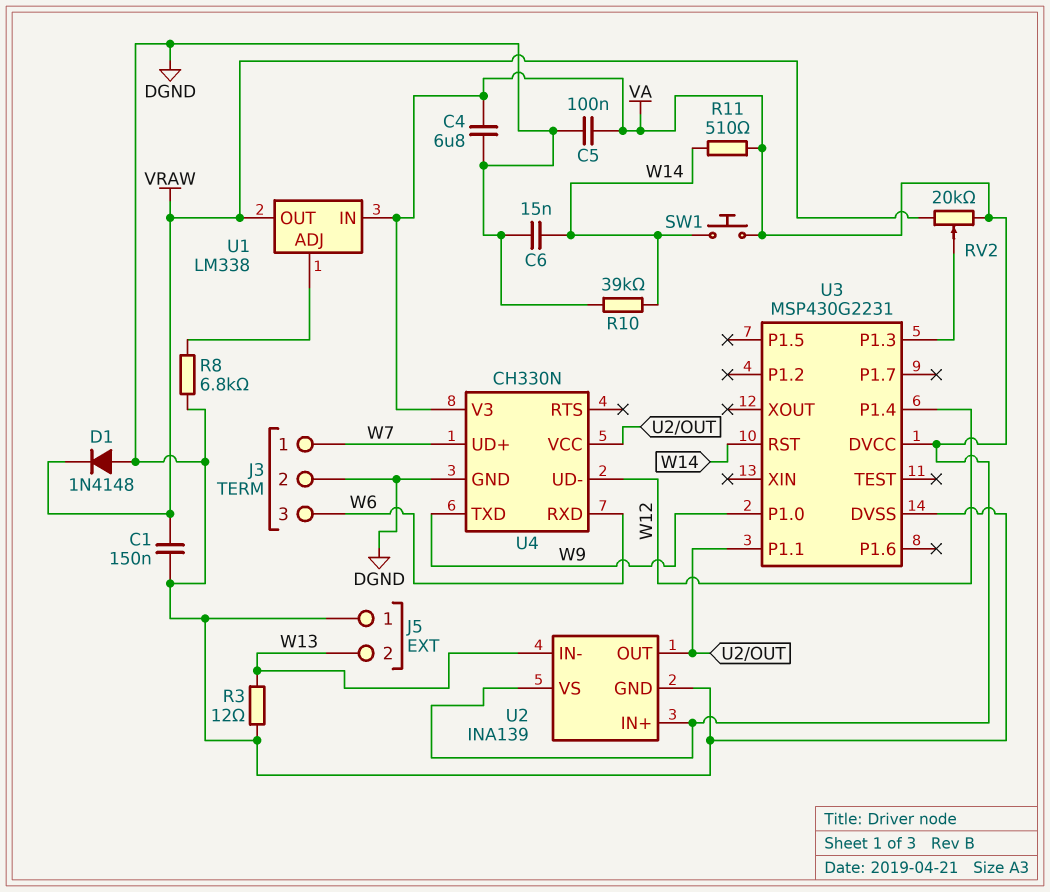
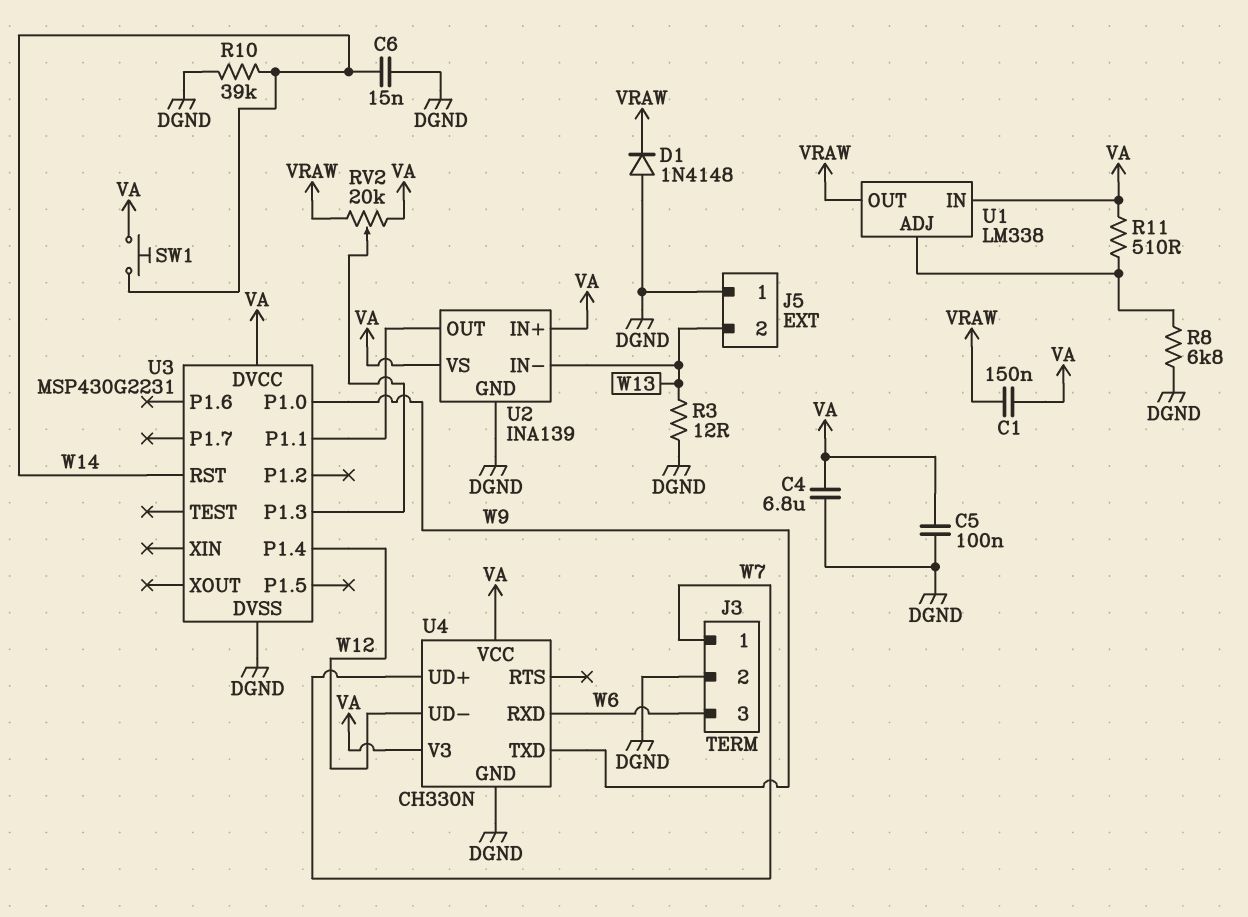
C1: 150nF (DGND, VRAW) -> 150nF (VA, VRAW)
R11: 510 (VA, W14) -> 510 (U1/ADJ, VA)
U4 pin VCC: U2/OUT -> VA

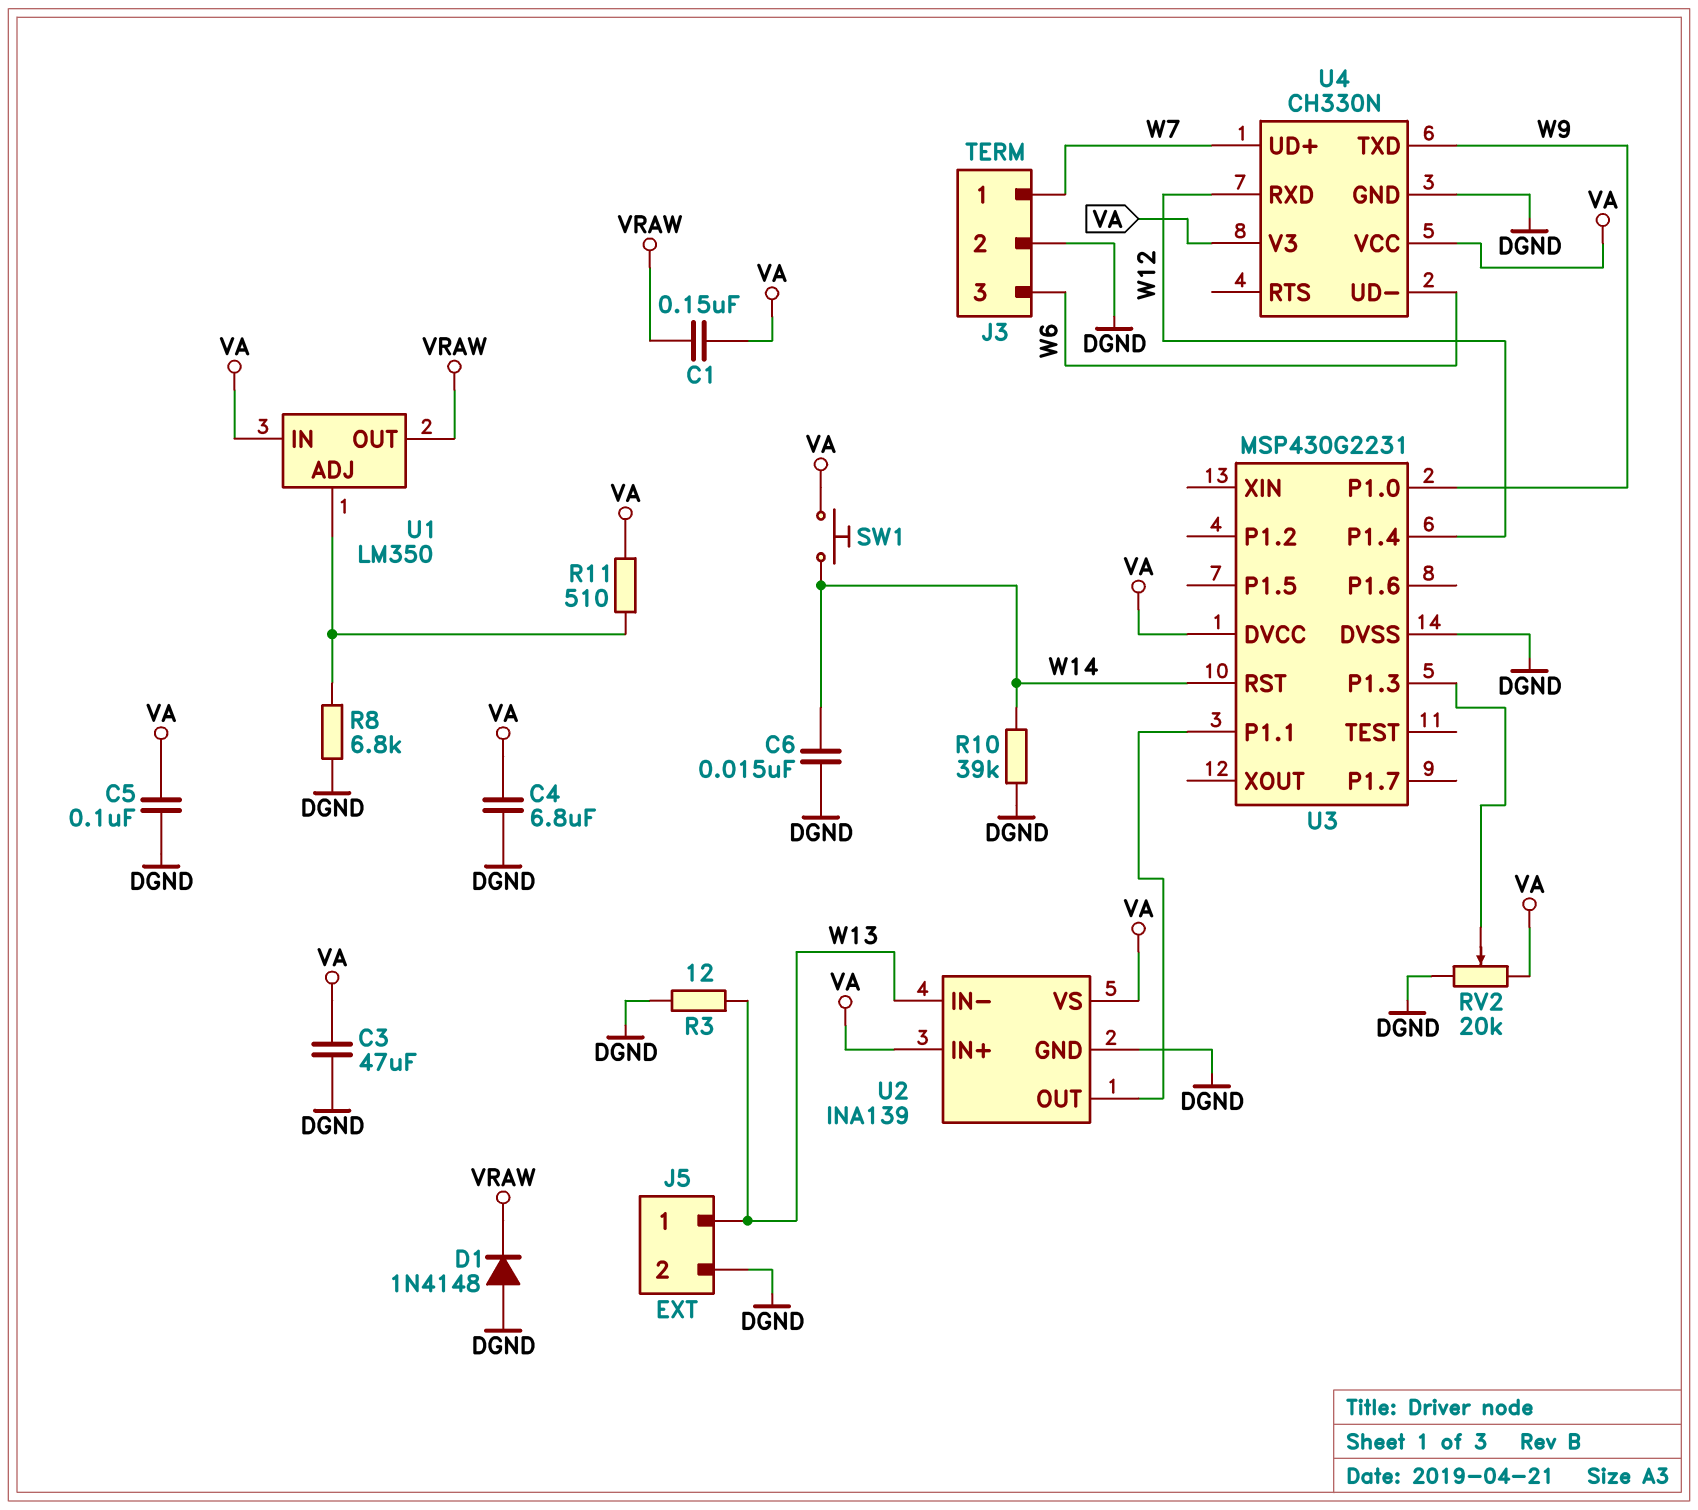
C3: none -> 47uF (DGND, VA)
J5 pin 1: DGND -> W13
J5 pin 2: W13 -> DGND
RV2: 20k (VA, VRAW, wiper U3/P1.3) -> 20k (DGND, VA, wiper U3/P1.3)
U1: LM338 -> LM350
U4 pin RXD: W6 -> W12
U4 pin UD-: W12 -> W6

